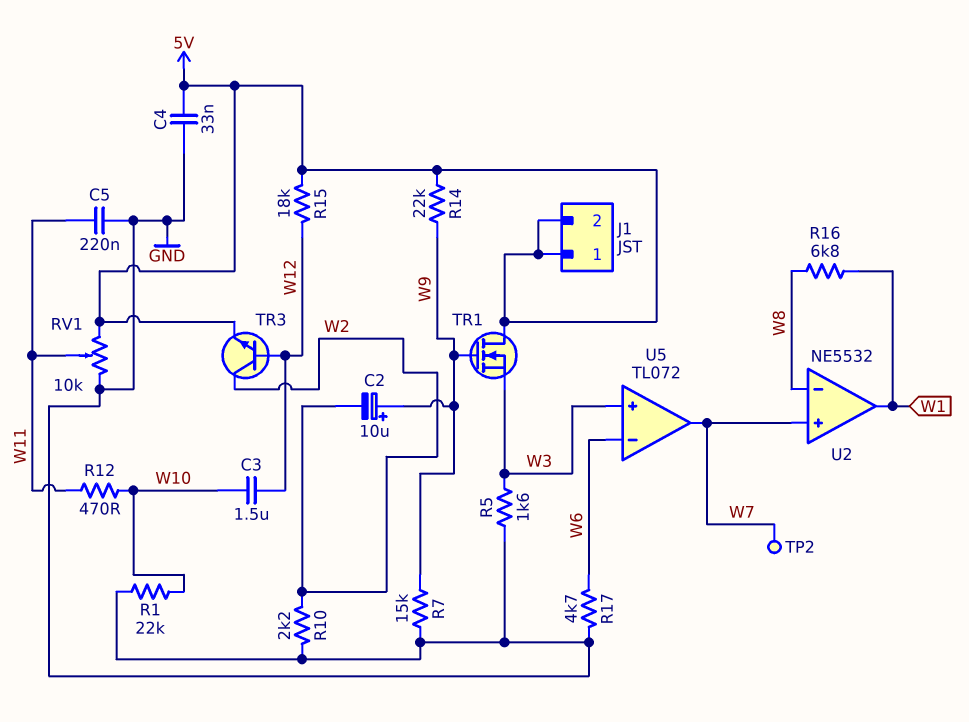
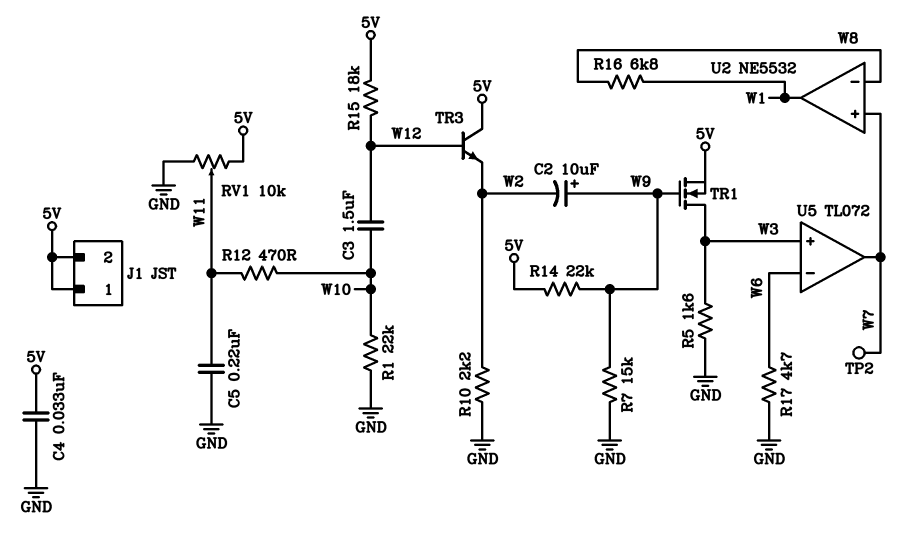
TR1: NMOS (G W9, D 5V, S W3) -> NMOS (G W9, D W3, S 5V)
TR3: NPN (B W12, C W2, E 5V) -> NPN (B W12, C 5V, E W2)

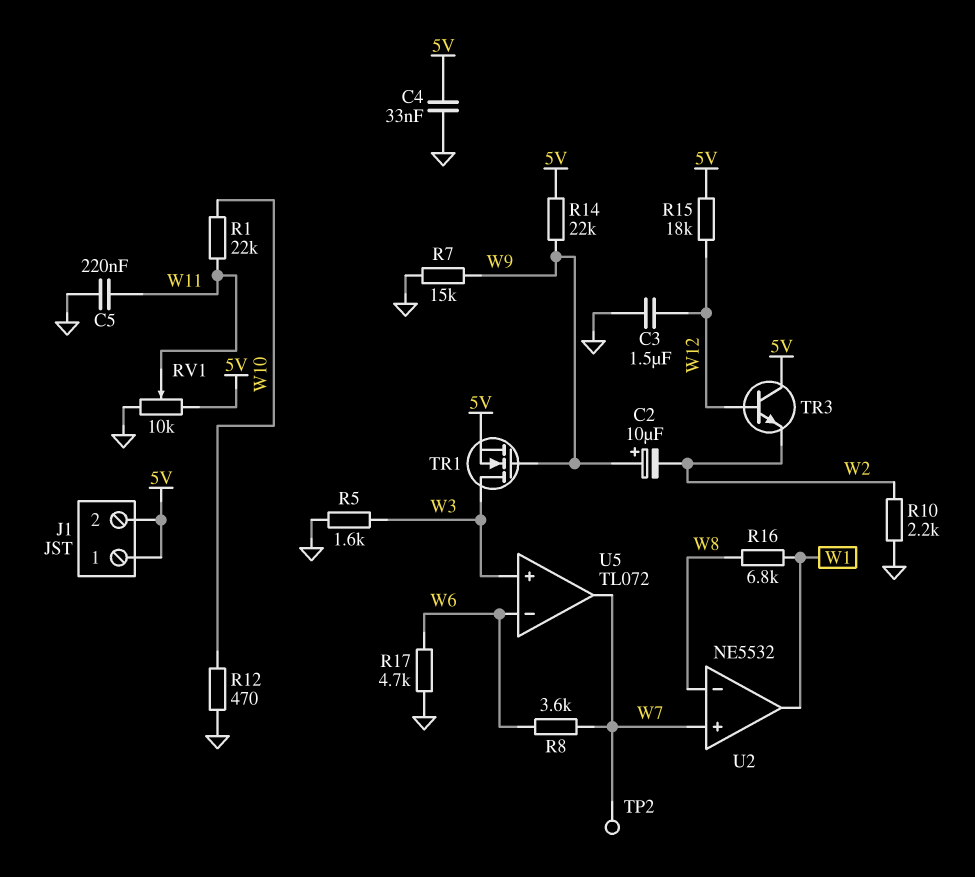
C3: 1.5uF (W10, W12) -> 1.5uF (GND, W12)
R1: 22k (GND, W10) -> 22k (W10, W11)
R8: none -> 3.6k (W6, W7)
R12: 470 (W10, W11) -> 470 (GND, W10)

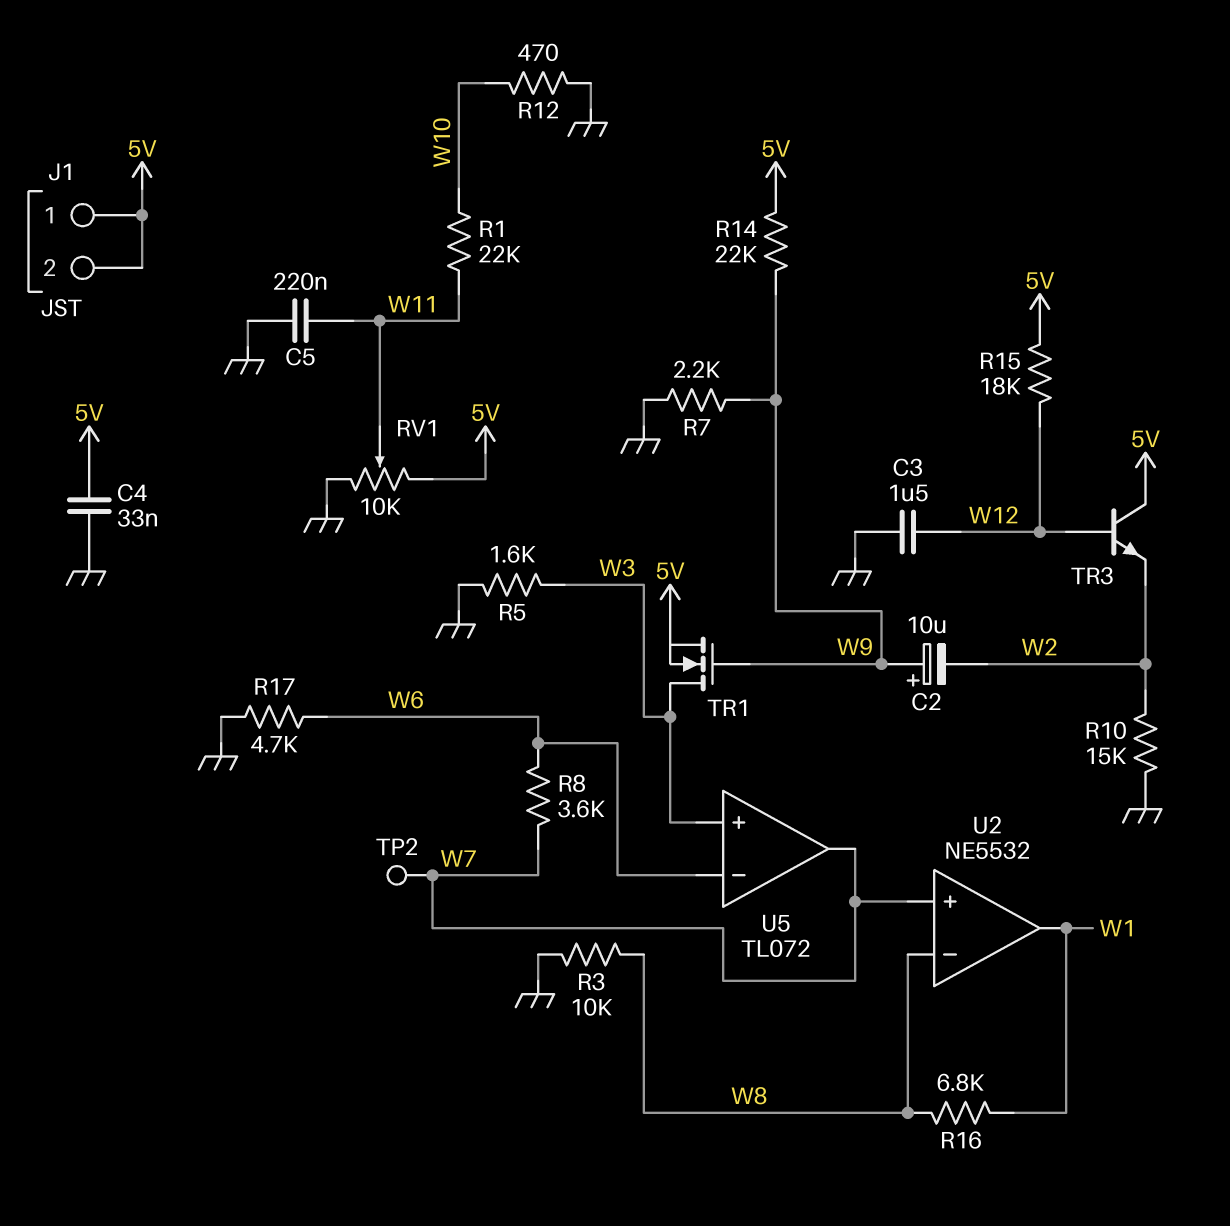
R3: none -> 10k (GND, W8)
R7: 15k (GND, W9) -> 2.2k (GND, W9)
R10: 2.2k (GND, W2) -> 15k (GND, W2)

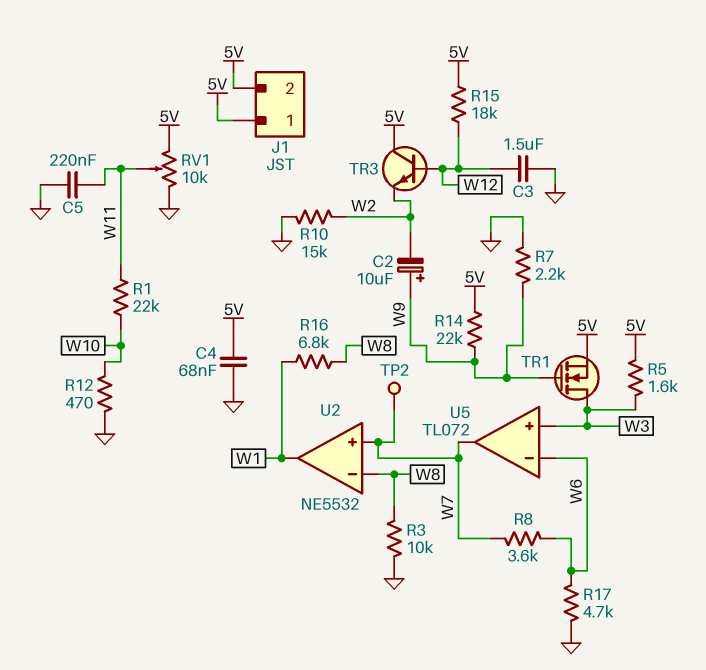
C4: 33nF (5V, GND) -> 68nF (5V, GND)
R5: 1.6k (GND, W3) -> 1.6k (5V, W3)

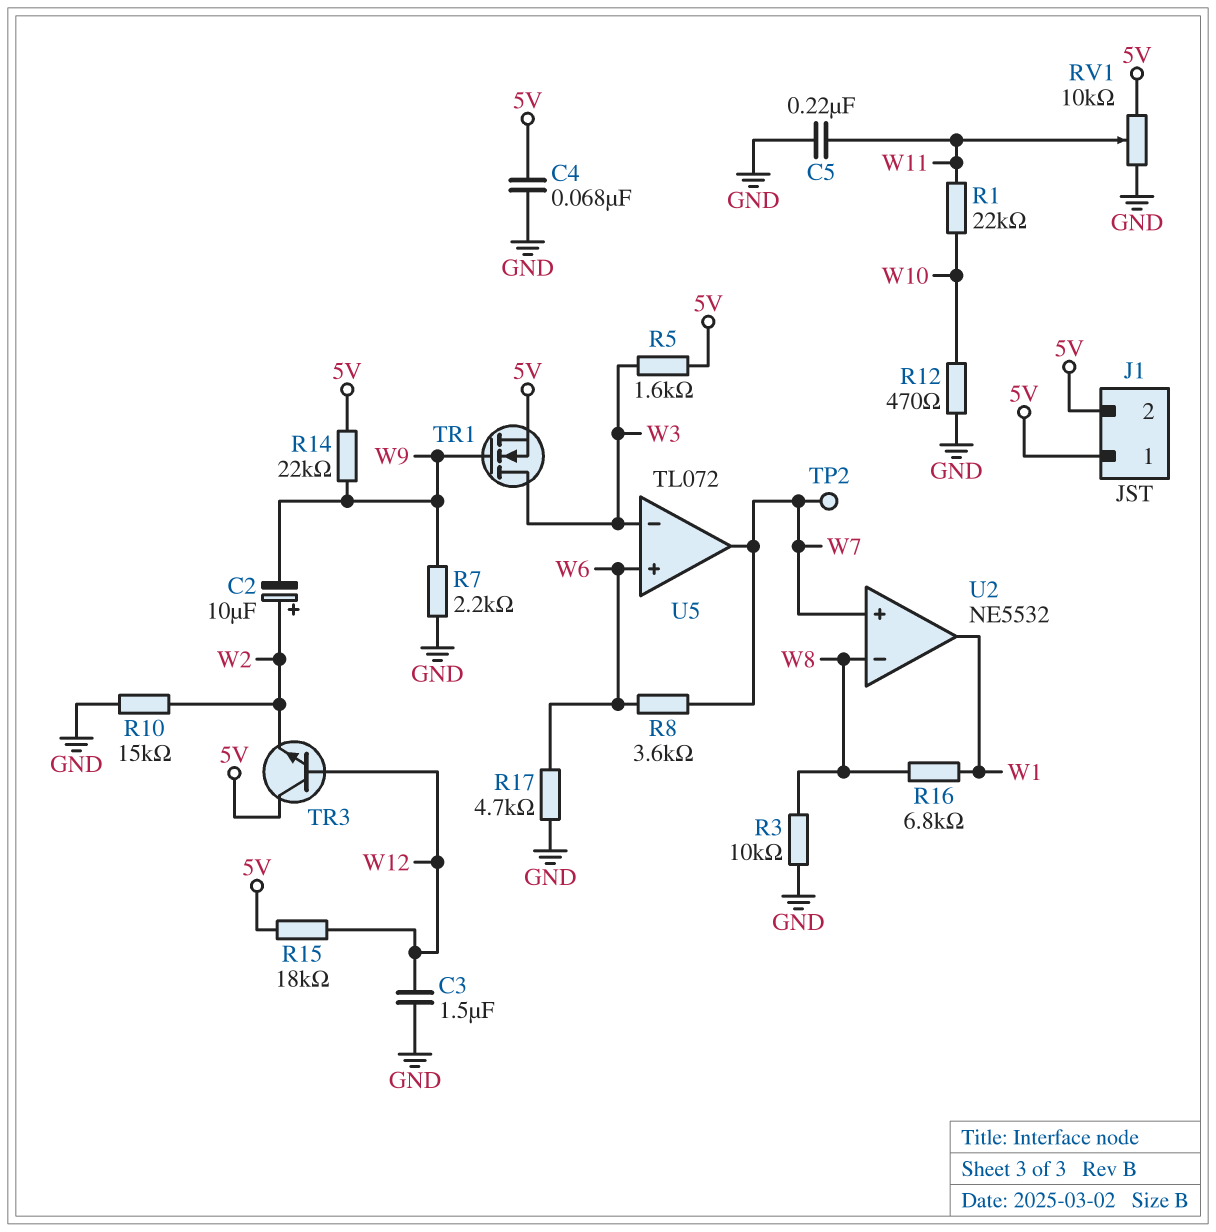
C2: 10uF (plus W9, minus W2) -> 10uF (plus W2, minus W9)
U5 pin in+: W3 -> W6
U5 pin in-: W6 -> W3

